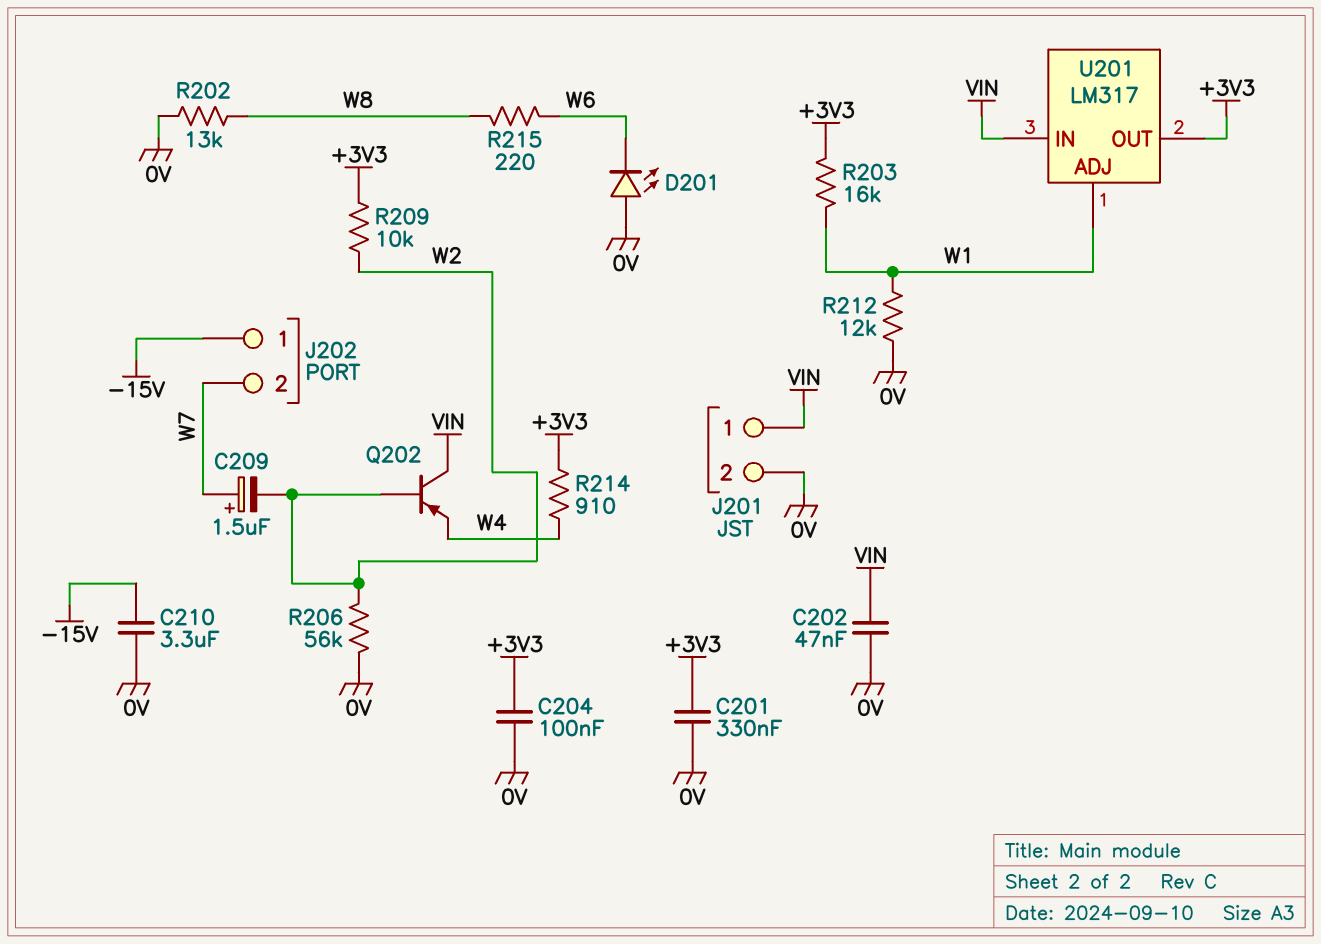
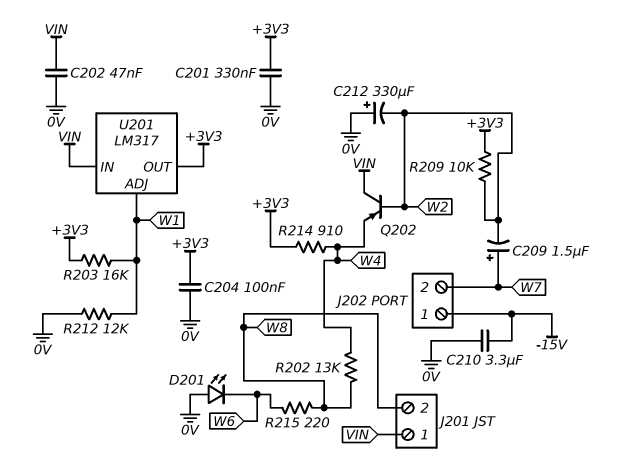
C212: none -> 330uF (plus 0V, minus W2)
J201 pin 2: 0V -> W8
R202: 13k (0V, W8) -> 13k (W4, W8)
R206: 56k (0V, W2) -> none

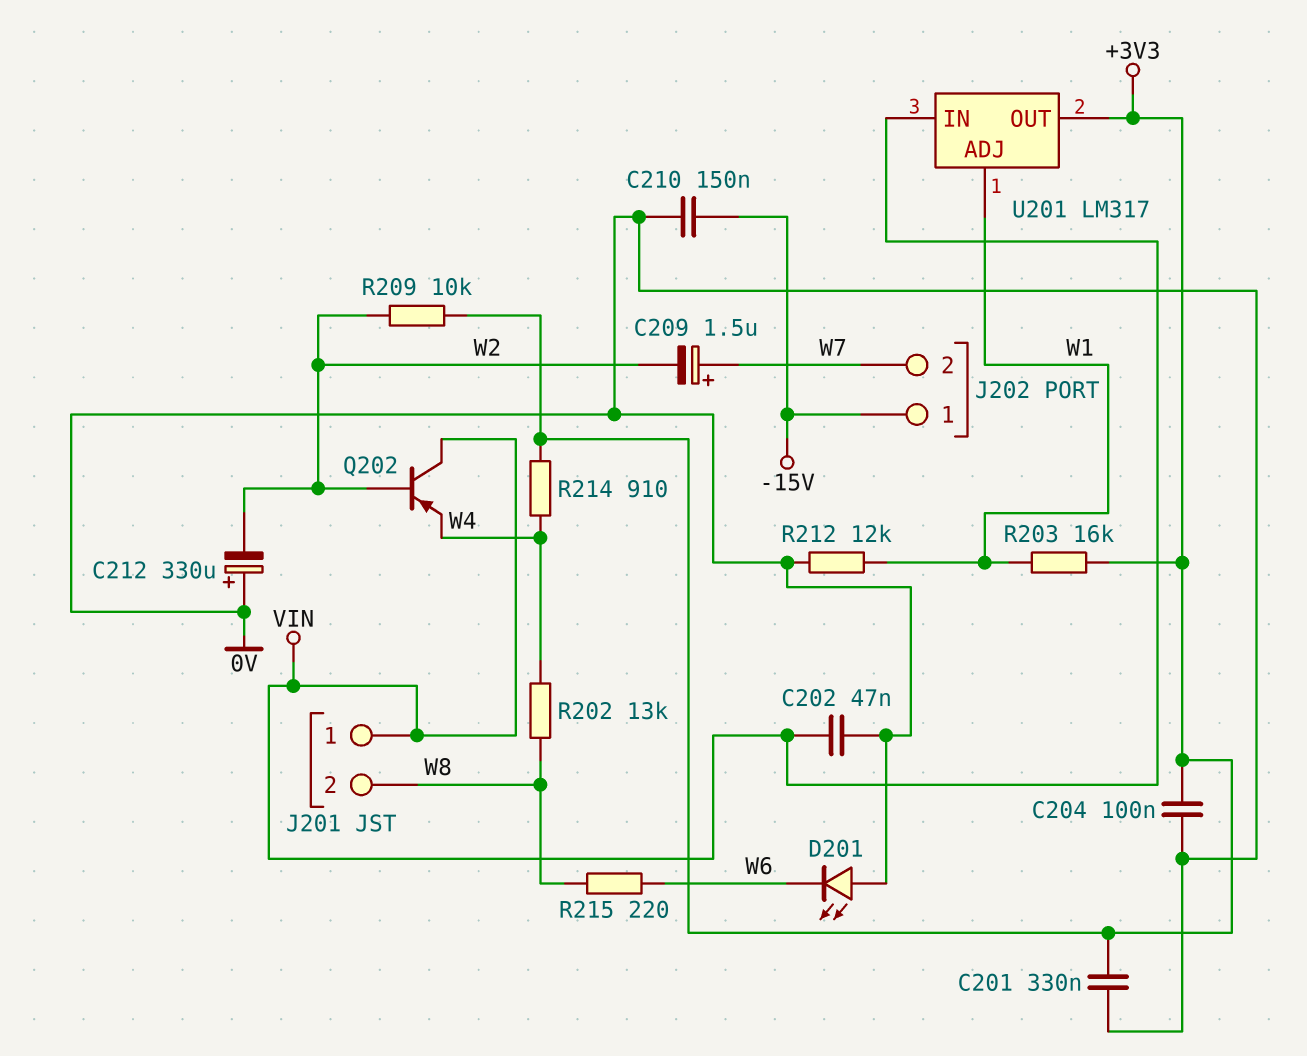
C210: 3.3uF (-15V, 0V) -> 150nF (-15V, 0V)

